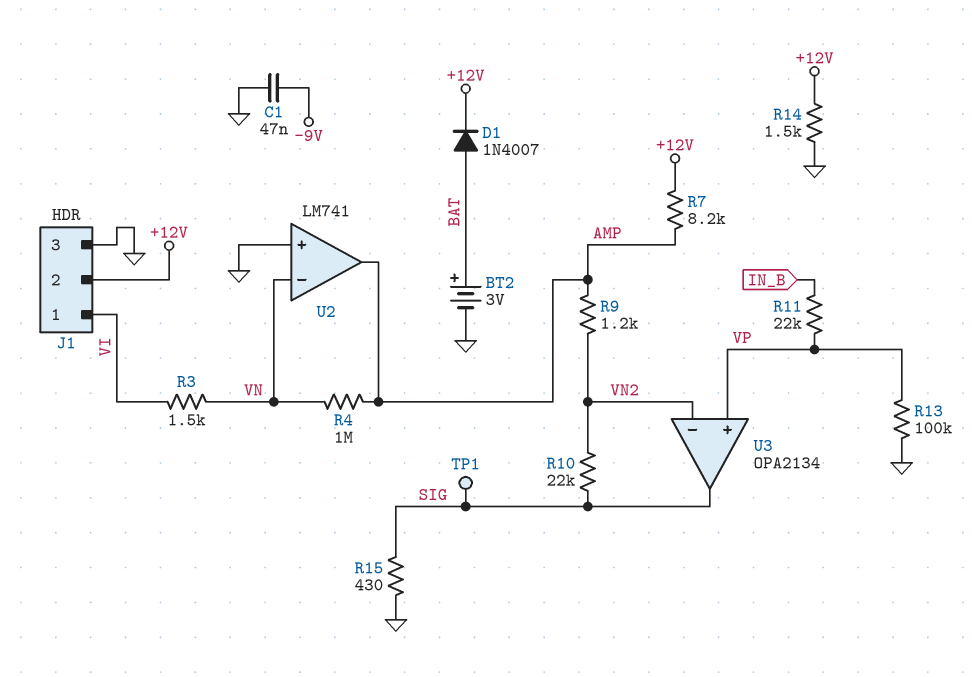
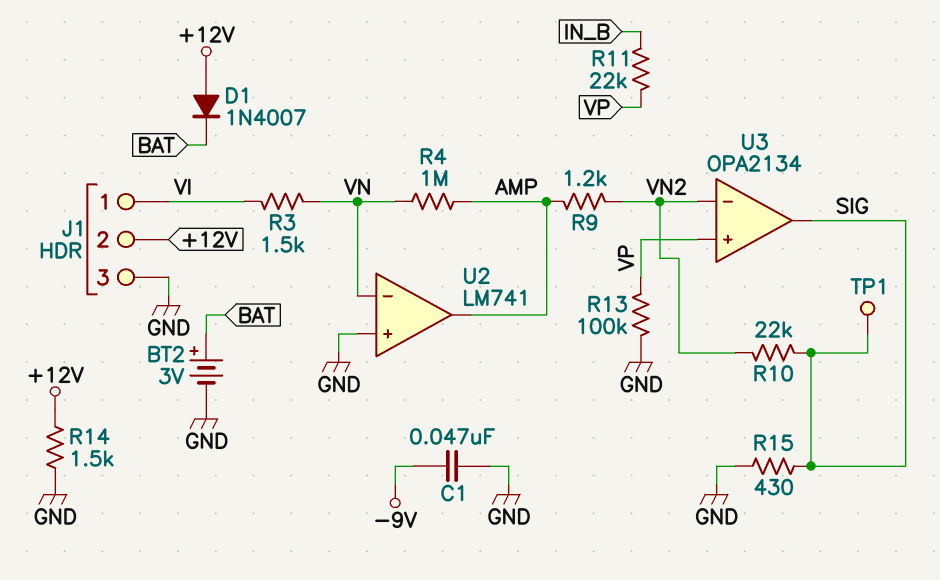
D1: diode 1N4007 (A BAT, K +12V) -> diode 1N4007 (A +12V, K BAT)
R7: 8.2k (+12V, AMP) -> none

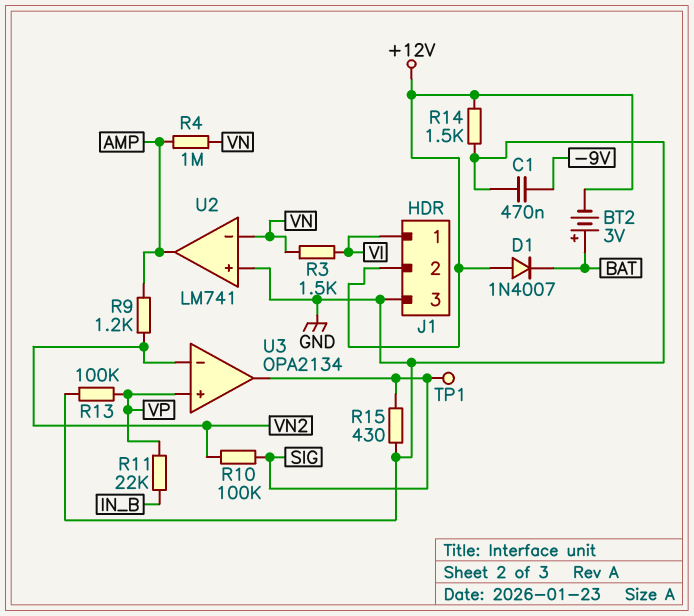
BT2: 3V (plus BAT, minus GND) -> 3V (plus BAT, minus +12V)
C1: 47nF (-9V, GND) -> 470nF (-9V, GND)
R10: 22k (SIG, VN2) -> 100k (SIG, VN2)

